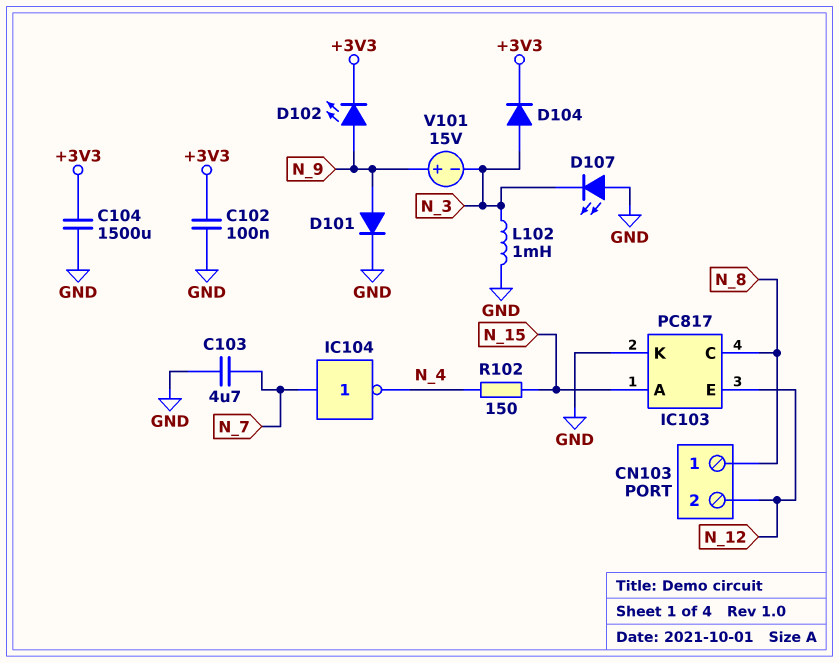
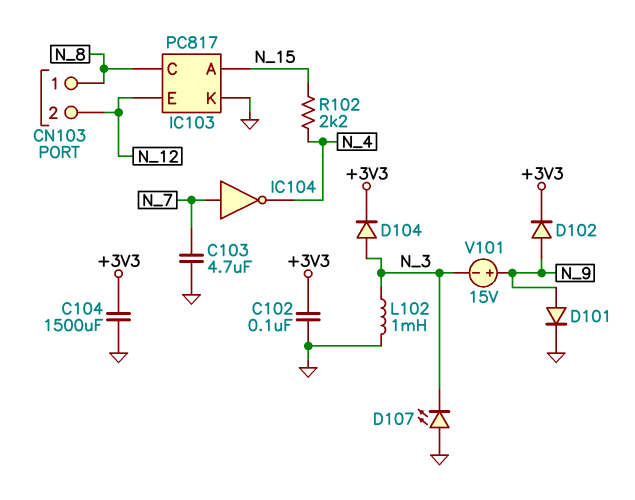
D102: LED (A N_9, K +3V3) -> diode (A N_9, K +3V3)
R102: 150 (N_4, N_15) -> 2.2k (N_4, N_15)

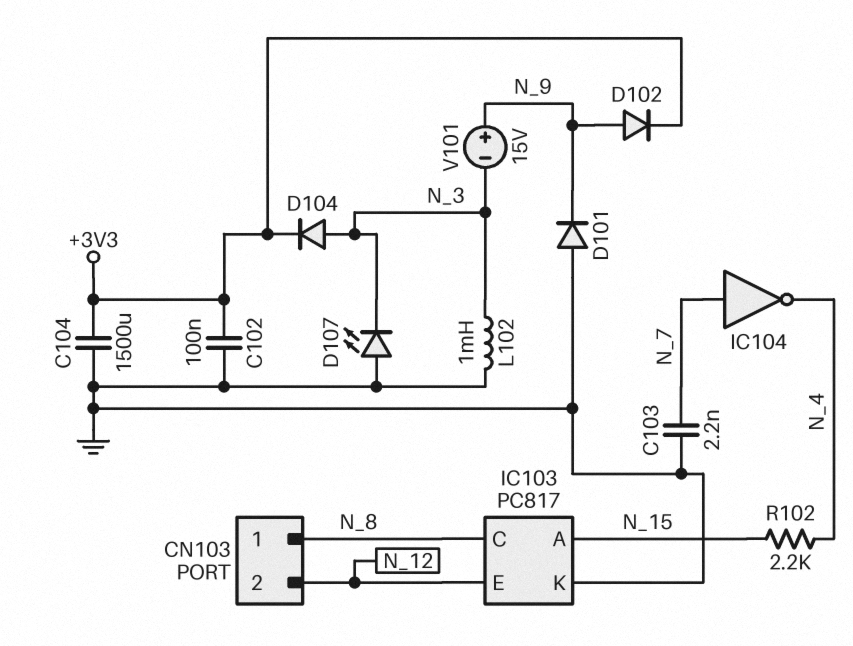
C103: 4.7uF (GND, N_7) -> 2.2nF (GND, N_7)
D101: diode (A N_9, K GND) -> diode (A GND, K N_9)

